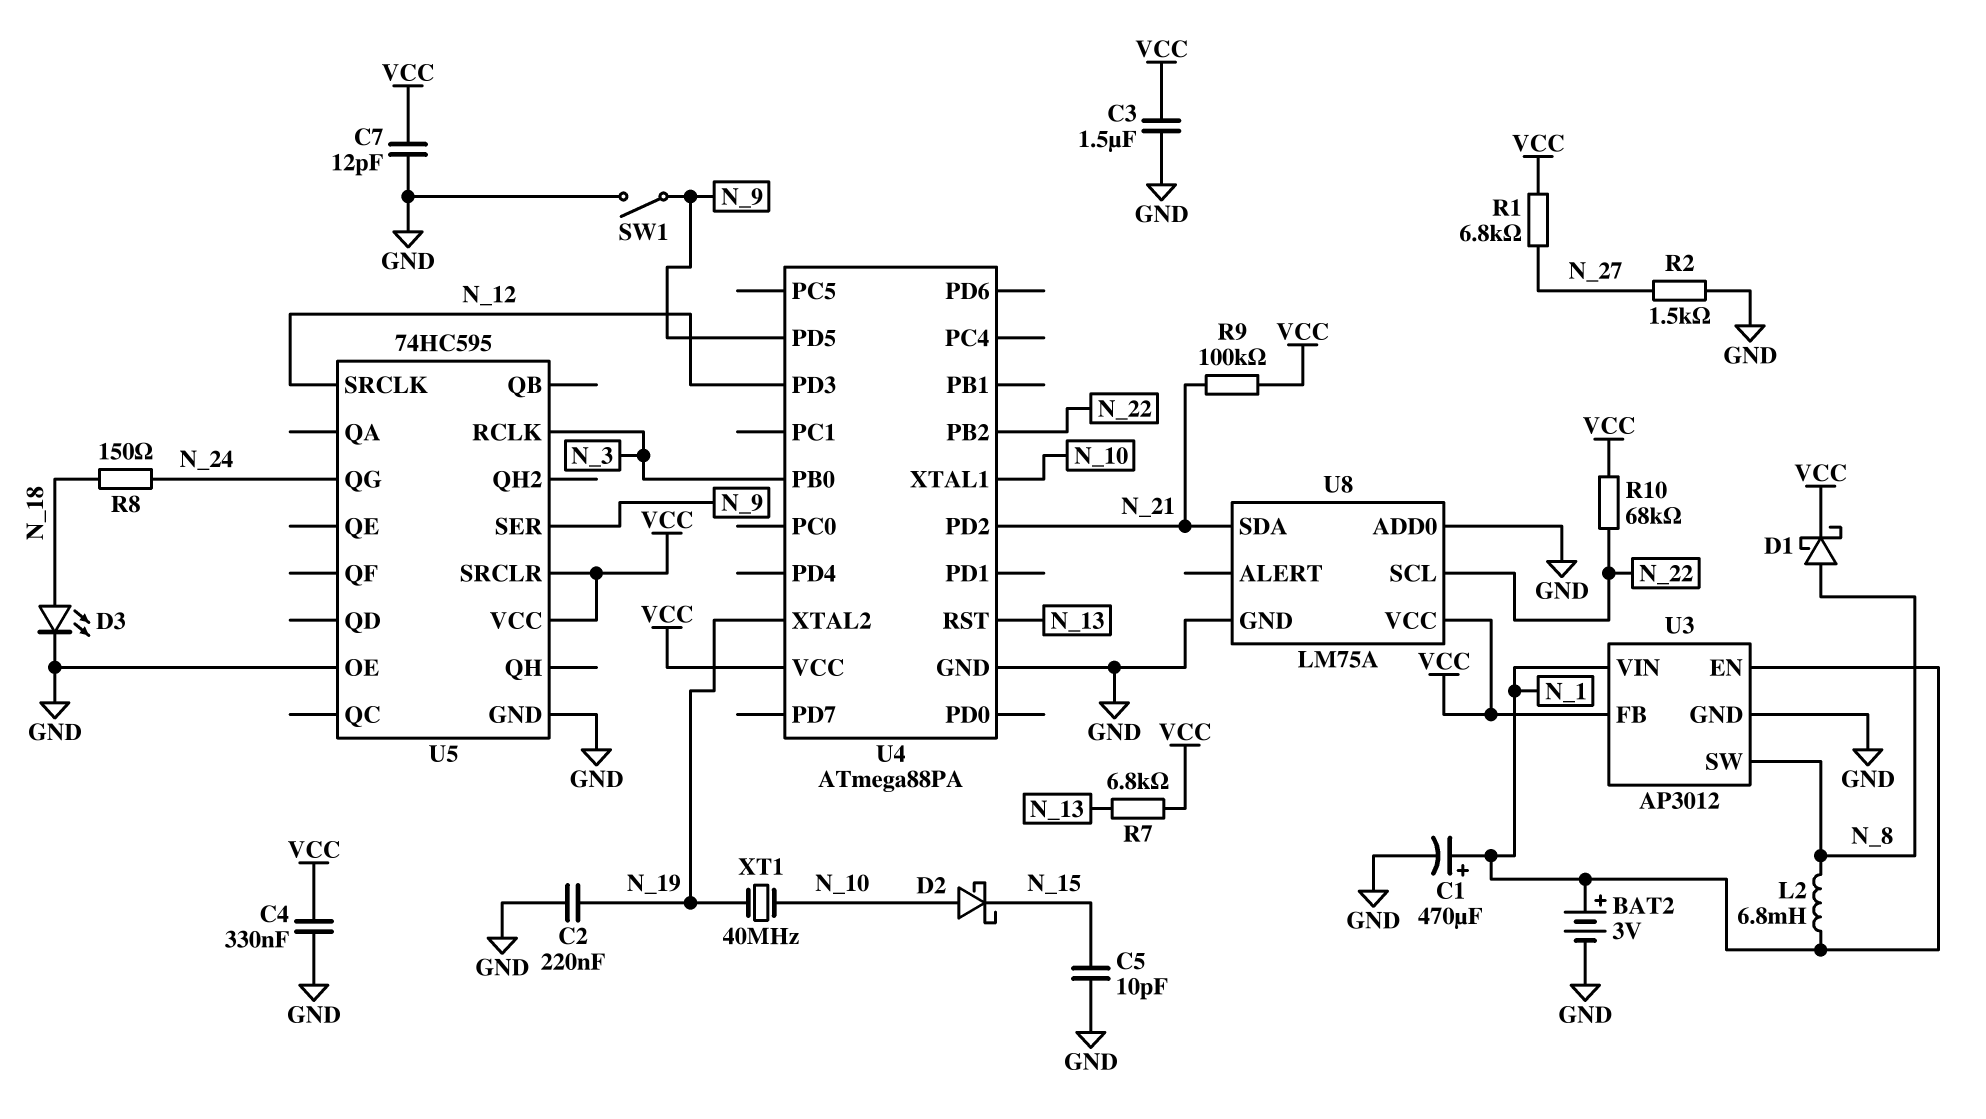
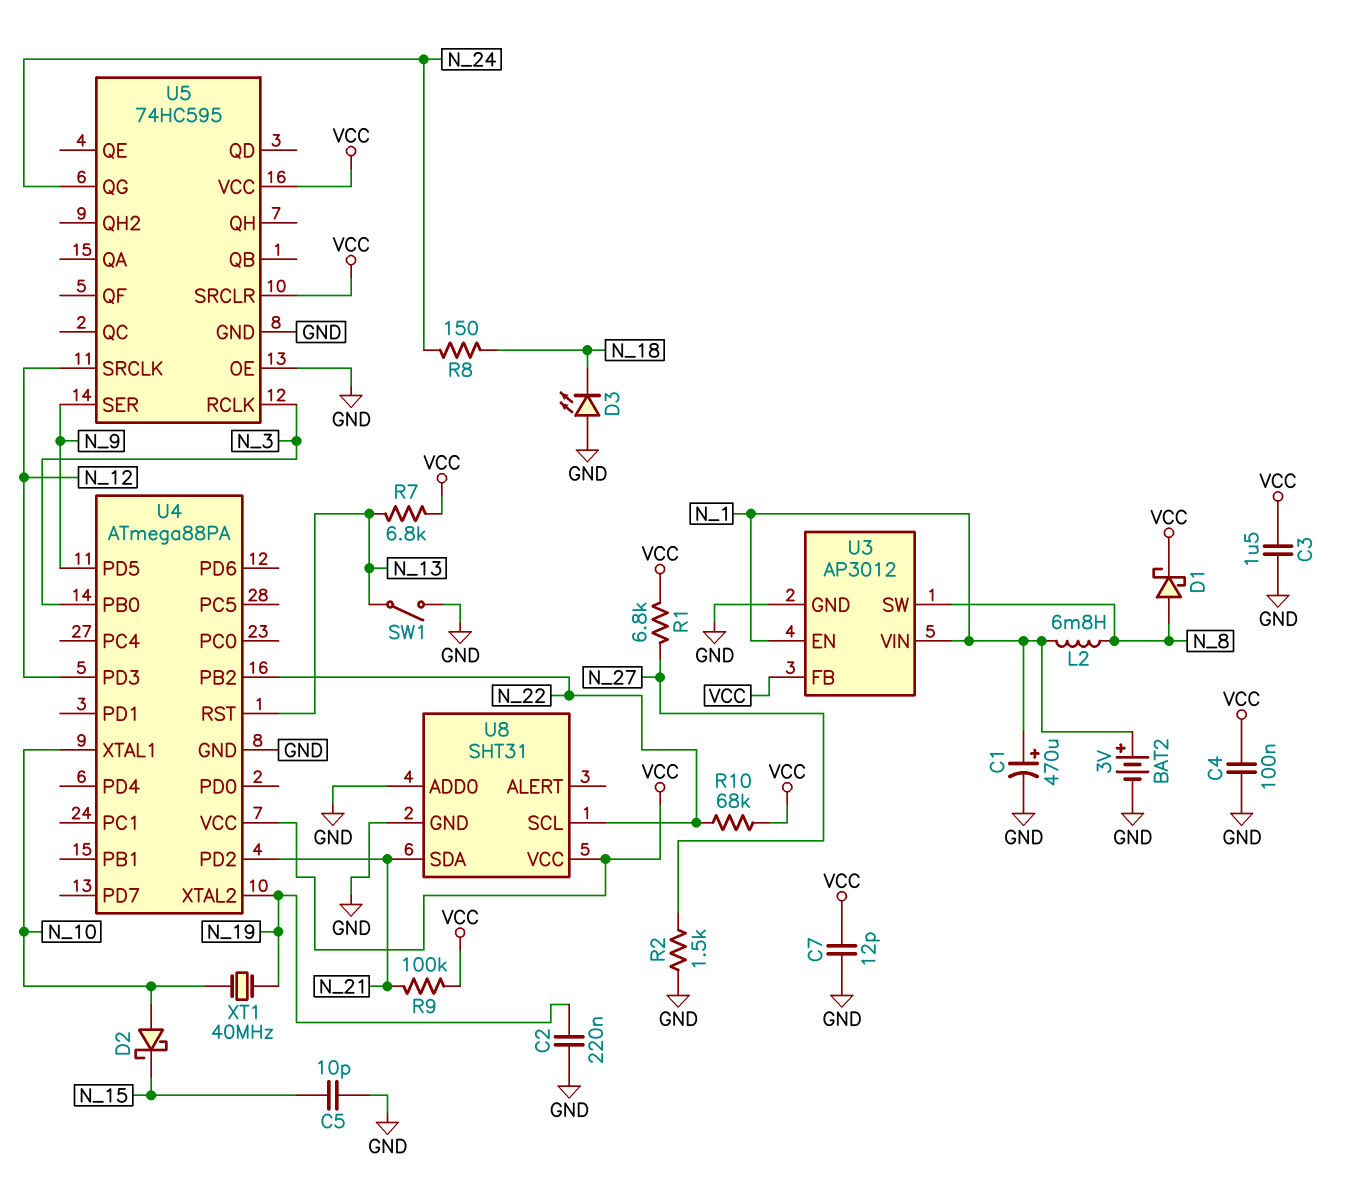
C4: 330nF (GND, VCC) -> 100nF (GND, VCC)
D3: LED (A N_18, K GND) -> LED (A GND, K N_18)
SW1: switch (GND, N_9) -> switch (GND, N_13)
U8: LM75A -> SHT31

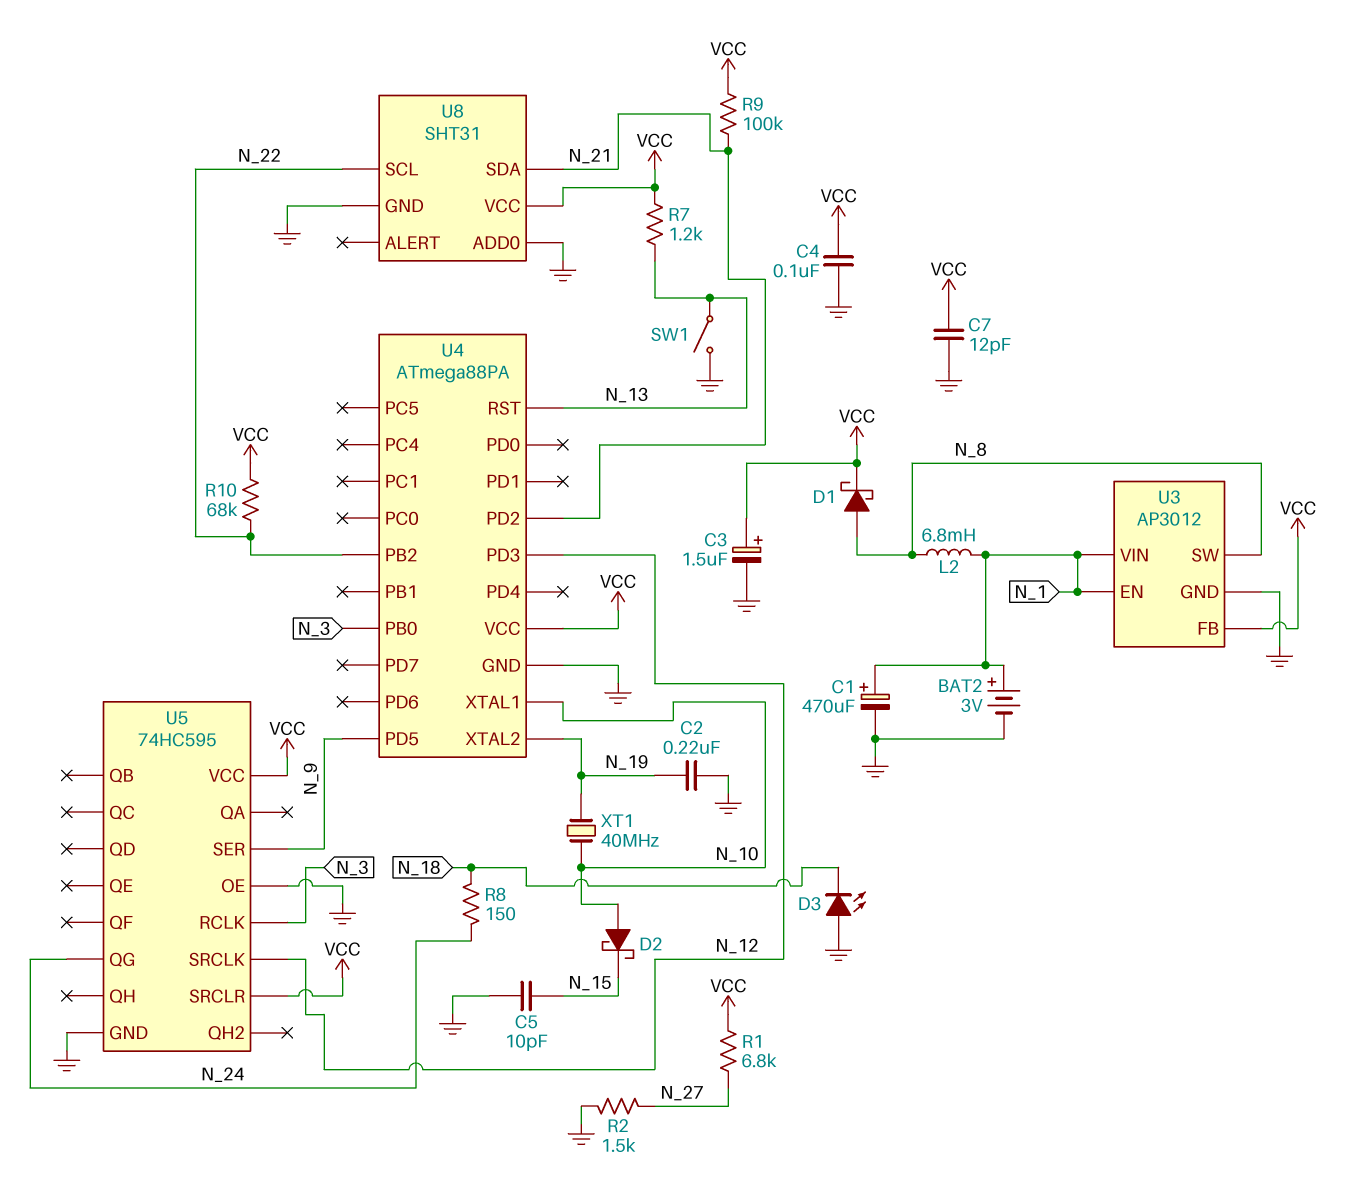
C3: 1.5uF (GND, VCC) -> 1.5uF (plus VCC, minus GND)
R7: 6.8k (N_13, VCC) -> 1.2k (N_13, VCC)

